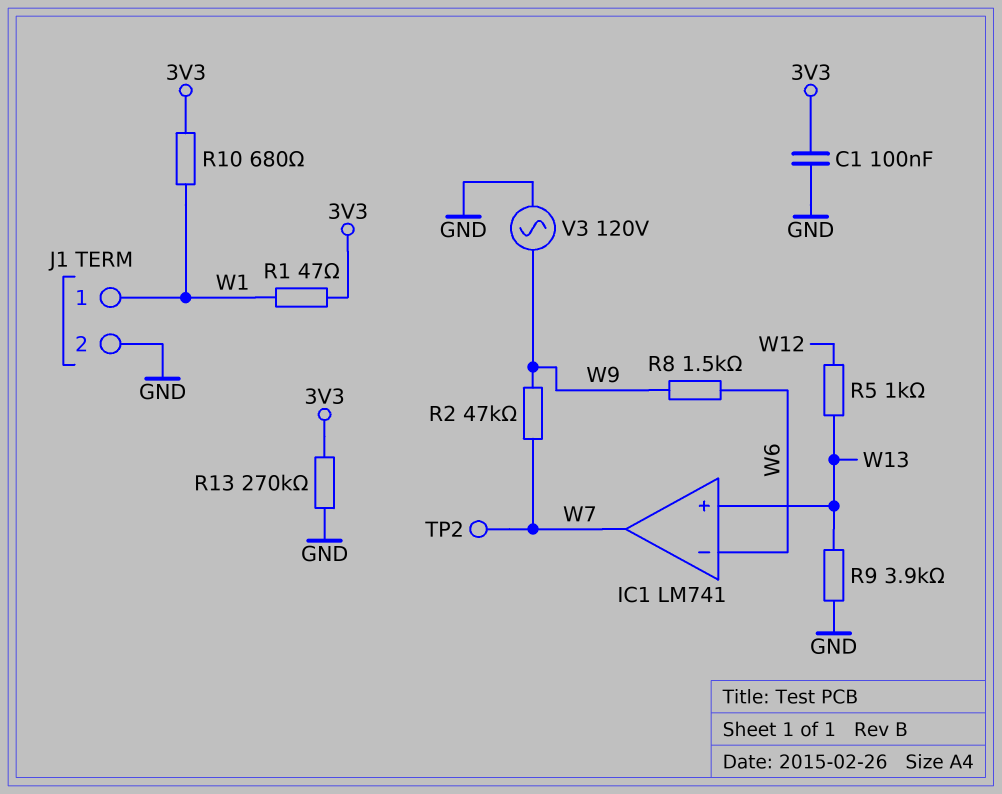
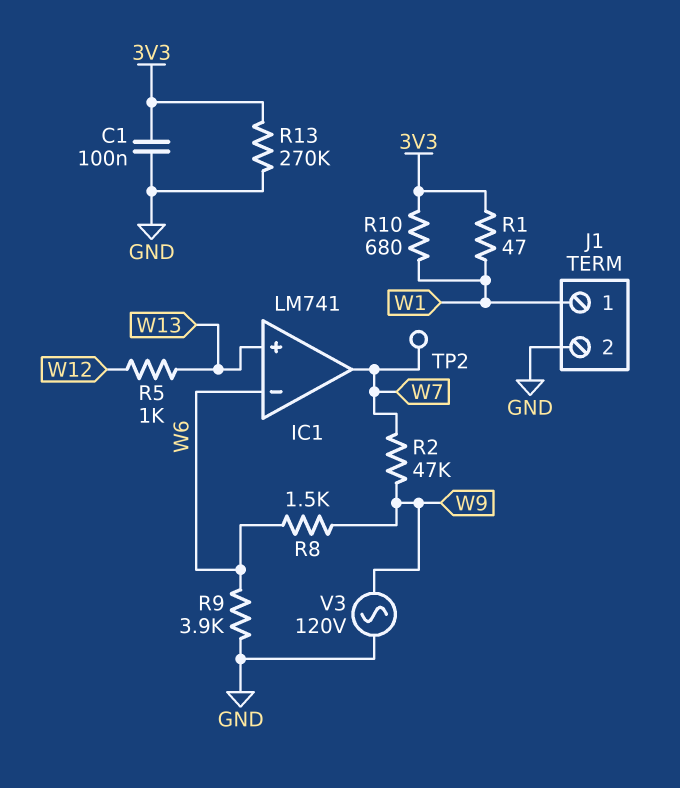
R9: 3.9k (GND, W13) -> 3.9k (GND, W6)

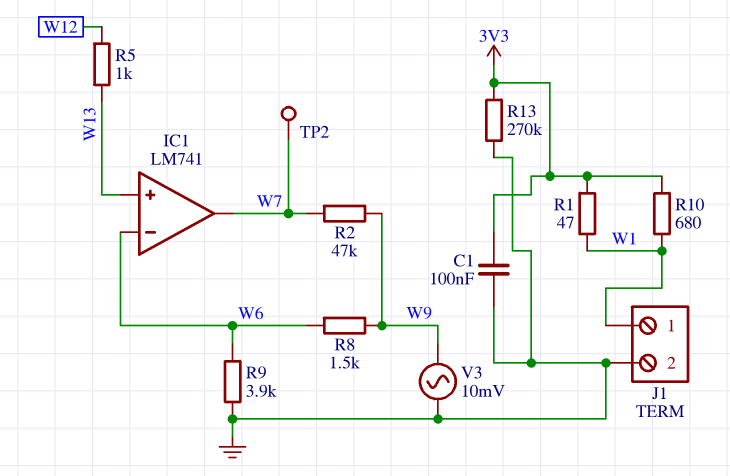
V3: AC 120V (GND, W9) -> AC 10mV (GND, W9)

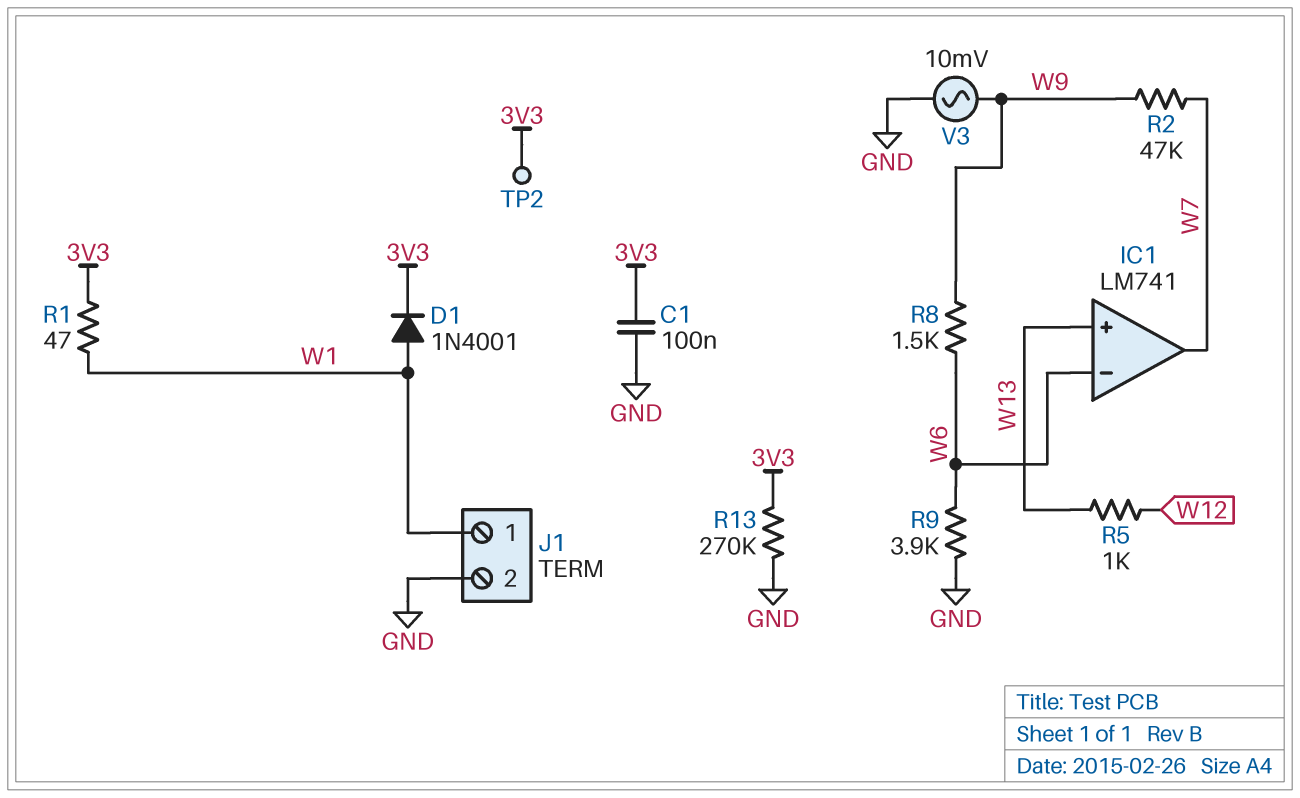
D1: none -> diode 1N4001 (A W1, K 3V3)
R10: 680 (3V3, W1) -> none
TP2: test point (W7) -> test point (3V3)

